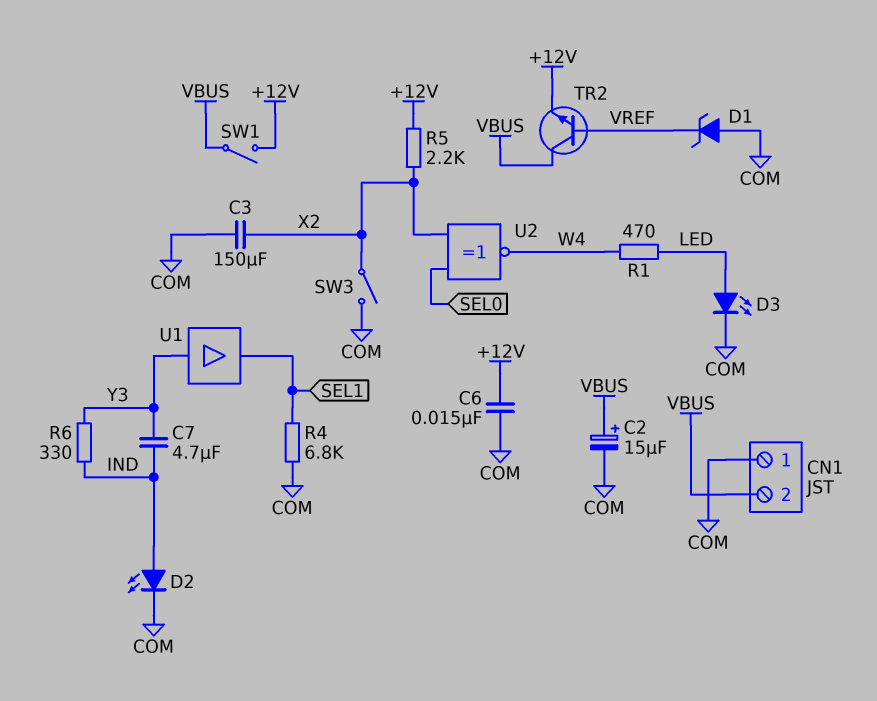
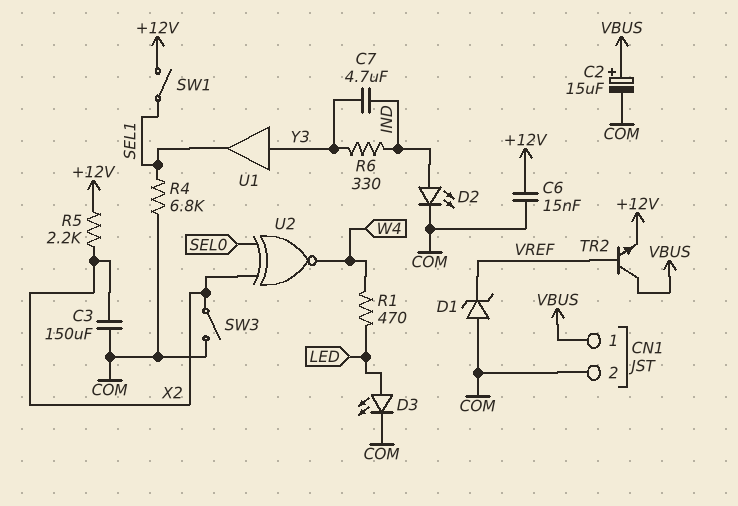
CN1 pin 1: COM -> VBUS
CN1 pin 2: VBUS -> COM
SW1: switch (+12V, VBUS) -> switch (+12V, SEL1)

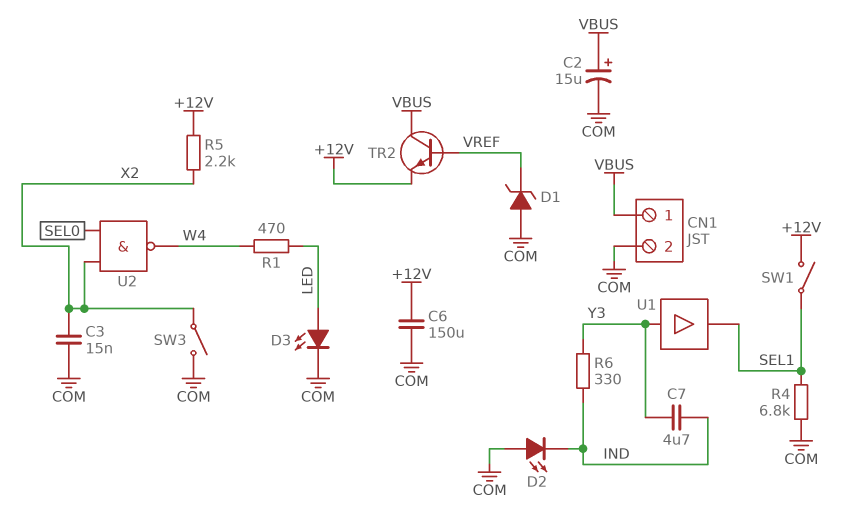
C3: 150uF (COM, X2) -> 15nF (COM, X2)
C6: 15nF (+12V, COM) -> 150uF (+12V, COM)
D2: LED (A IND, K COM) -> LED (A COM, K IND)
U2: XNOR (in SEL0, in X2, out W4) -> NAND (in SEL0, in X2, out W4)

